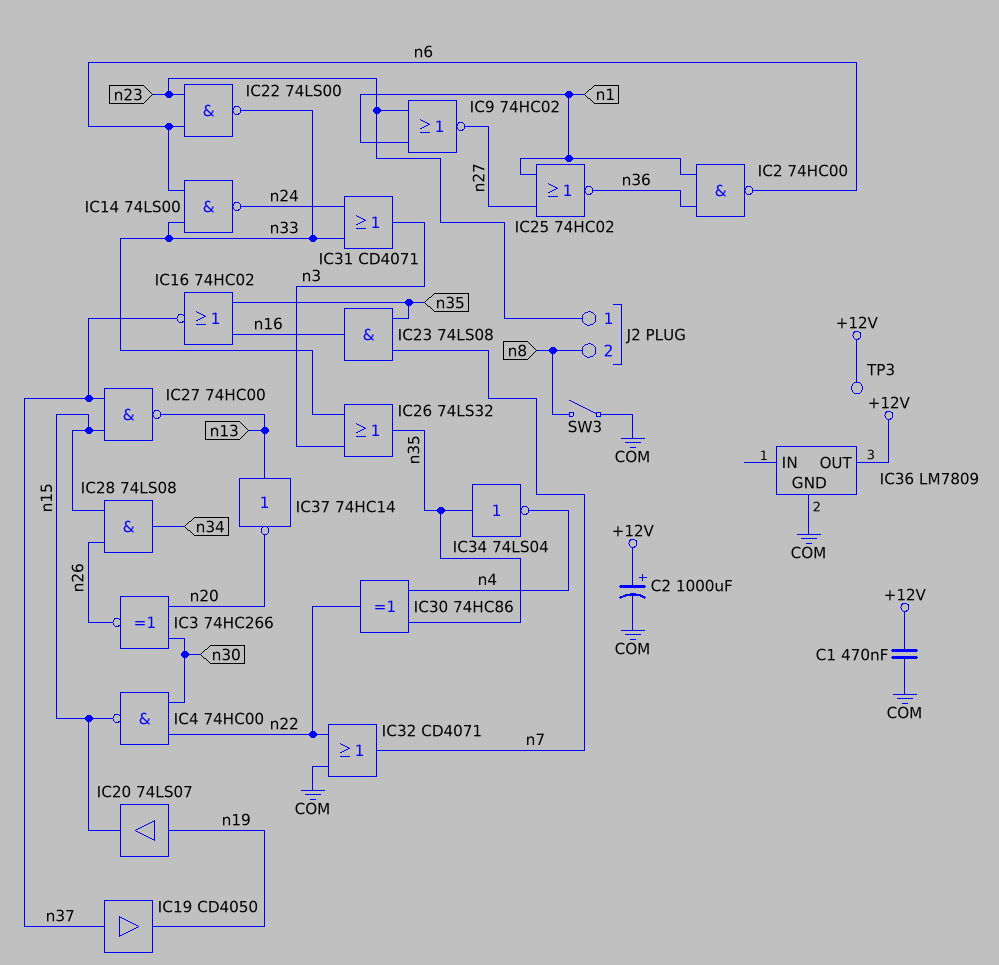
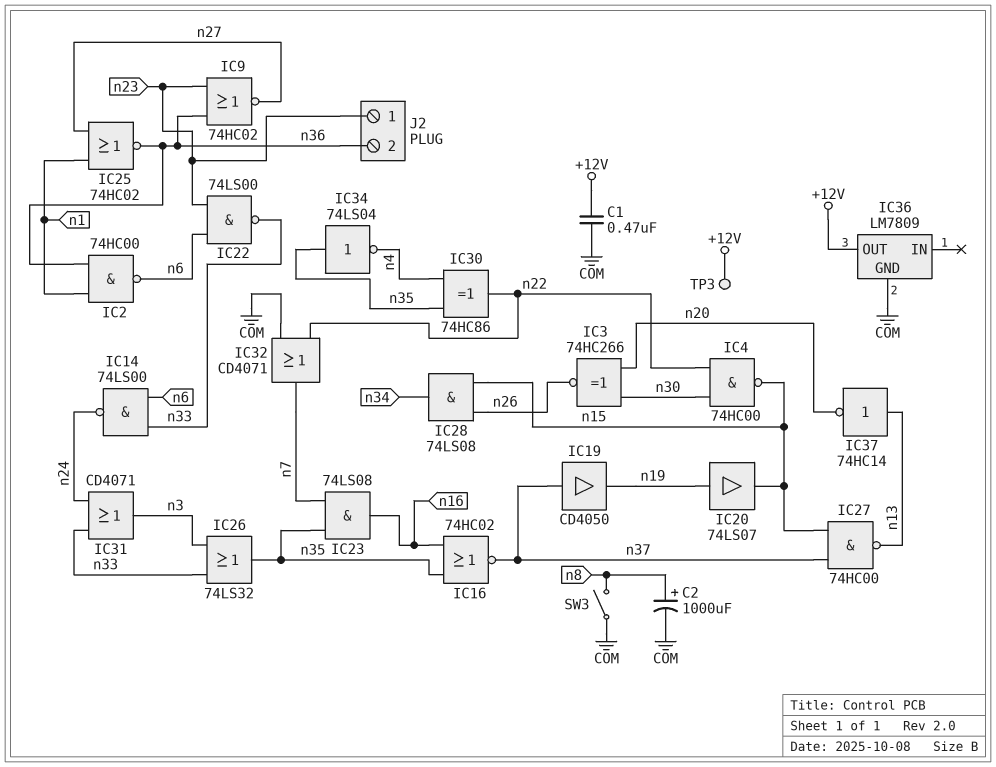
C2: 1000uF (plus +12V, minus COM) -> 1000uF (plus n8, minus COM)
IC9: NOR 74HC02 (in n1, in n23, out n27) -> NOR 74HC02 (in n23, in n36, out n27)
J2 pin 2: n8 -> n36

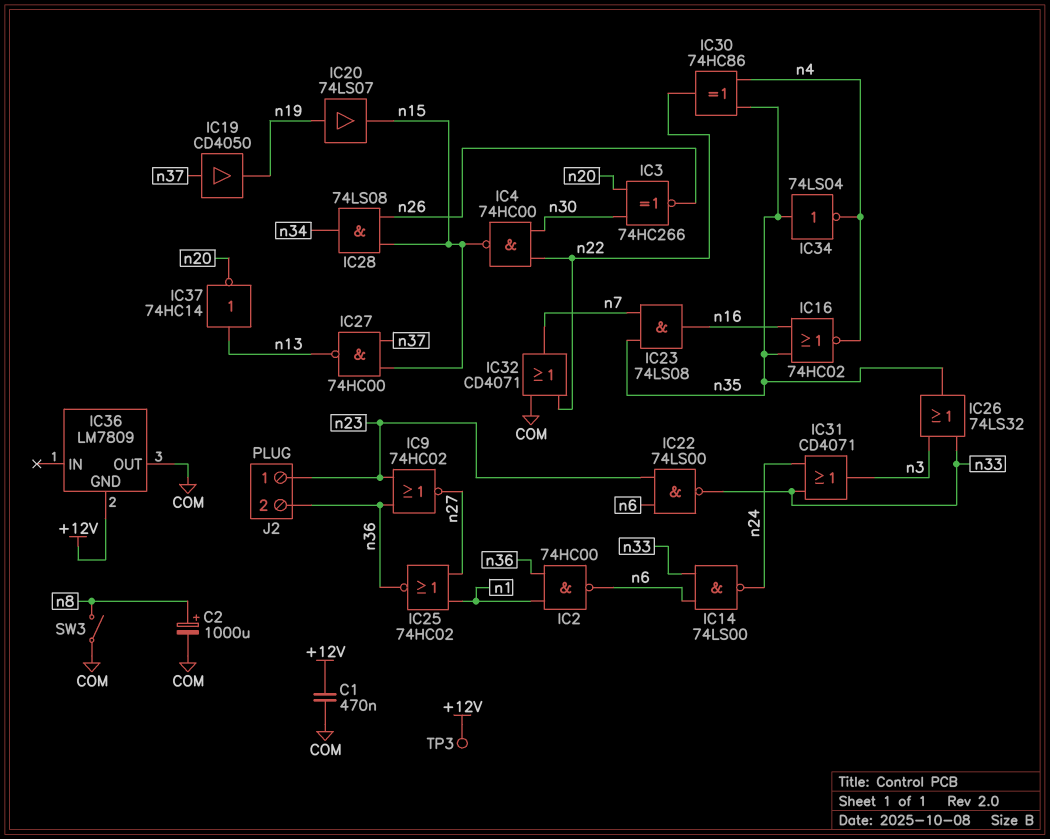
IC16: NOR 74HC02 (in n16, in n35, out n37) -> NOR 74HC02 (in n16, in n35, out n4)
IC36 pin GND: COM -> +12V
IC36 pin OUT: +12V -> COM

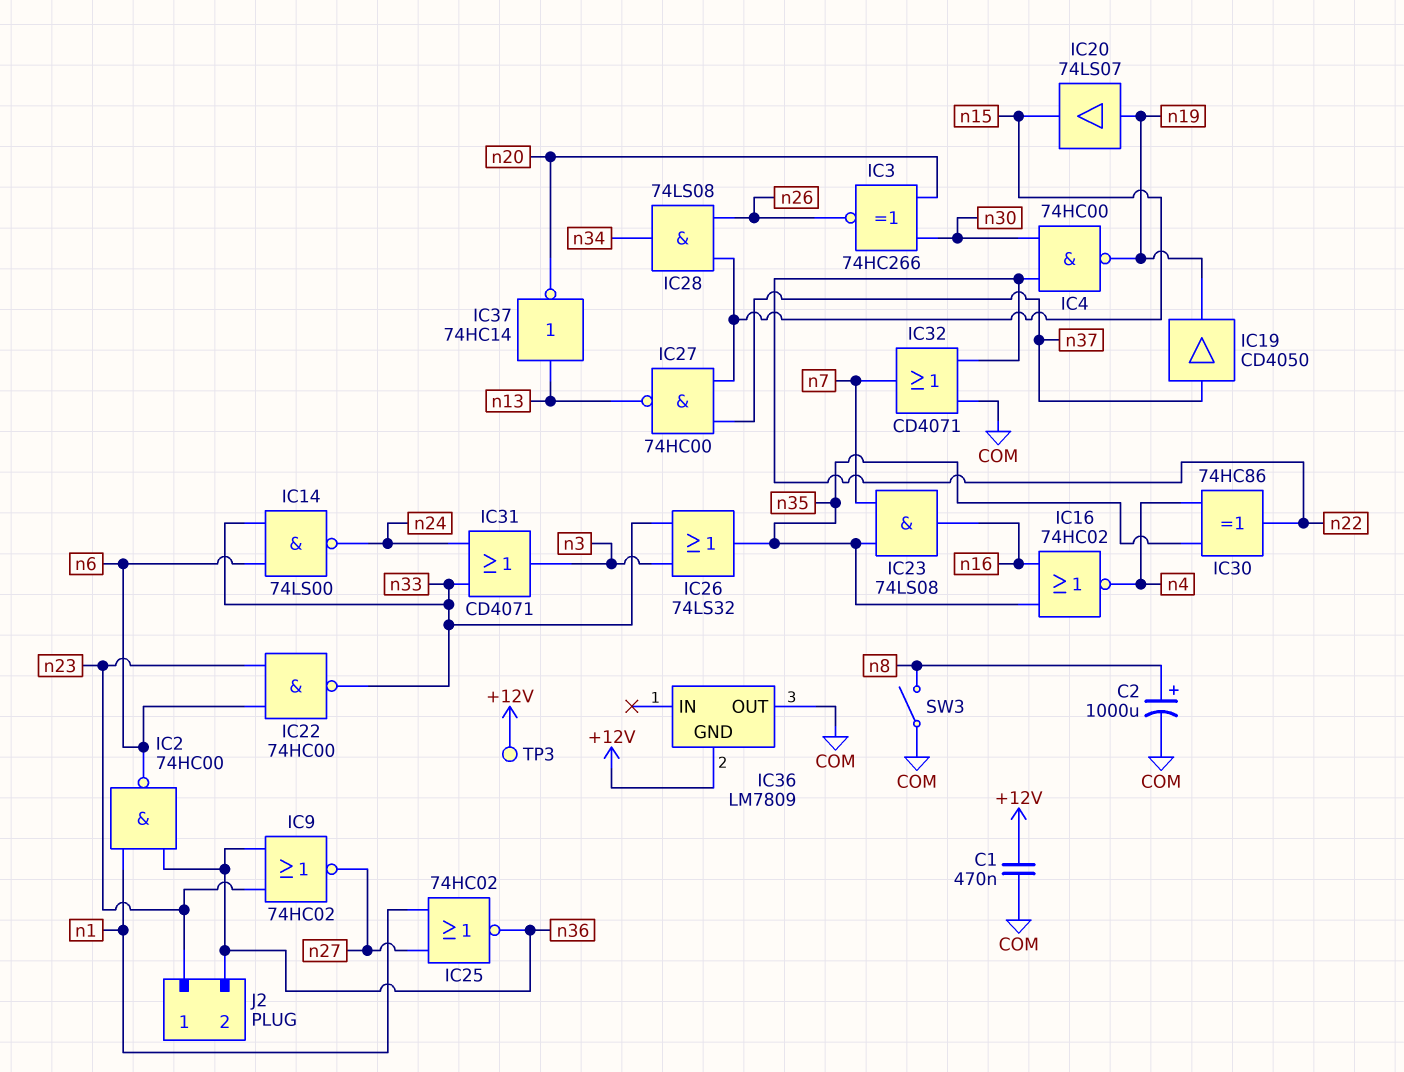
IC4: NAND 74HC00 (in n22, in n30, out n15) -> NAND 74HC00 (in n22, in n30, out n19)
IC22: NAND 74LS00 (in n6, in n23, out n33) -> NAND 74HC00 (in n6, in n23, out n33)
IC34: NOT 74LS04 (in n35, out n4) -> none

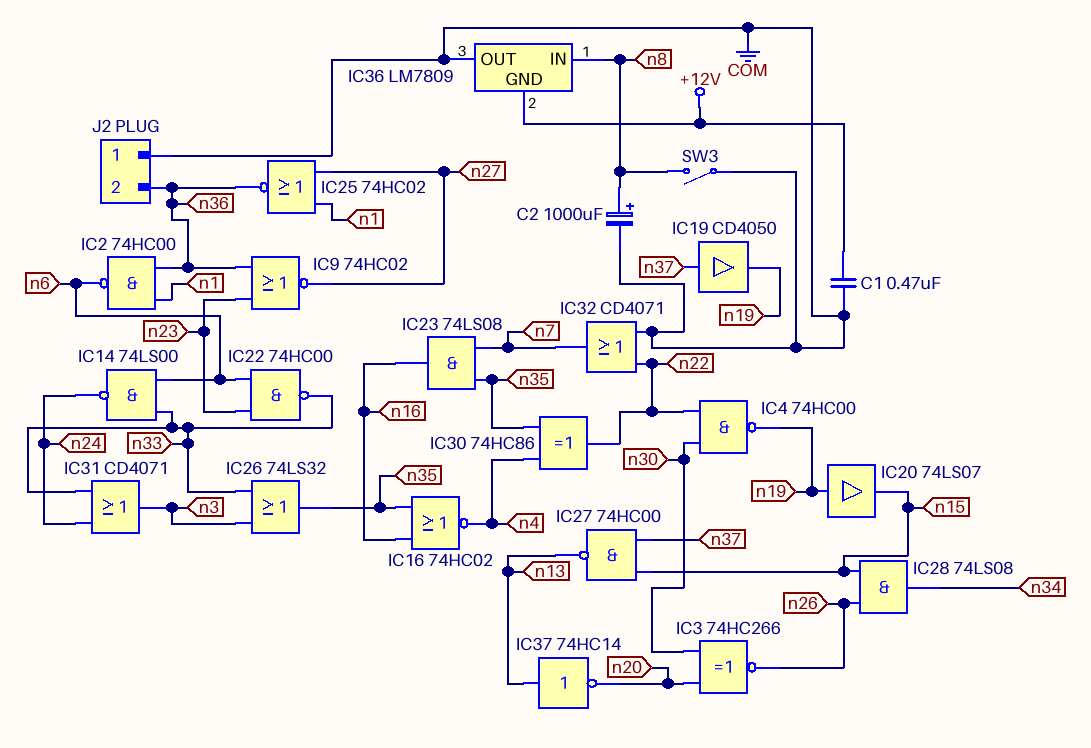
IC36 pin IN: none -> n8
J2 pin 1: n23 -> COM
TP3: test point (+12V) -> none

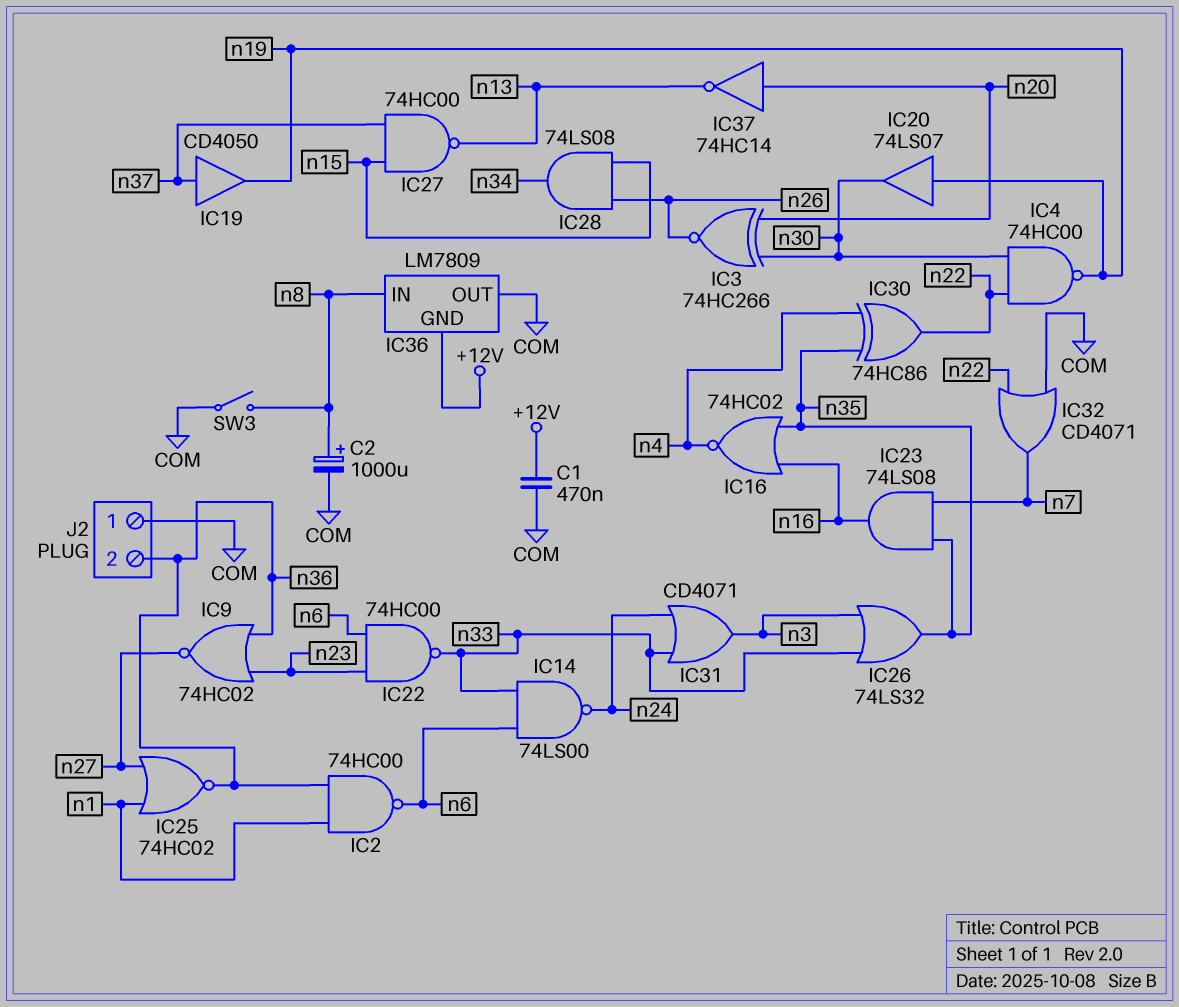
IC20: buffer 74LS07 (in n19, out n15) -> buffer 74LS07 (in n19, out n30)
IC37: NOT 74HC14 (in n13, out n20) -> NOT 74HC14 (in n20, out n13)

